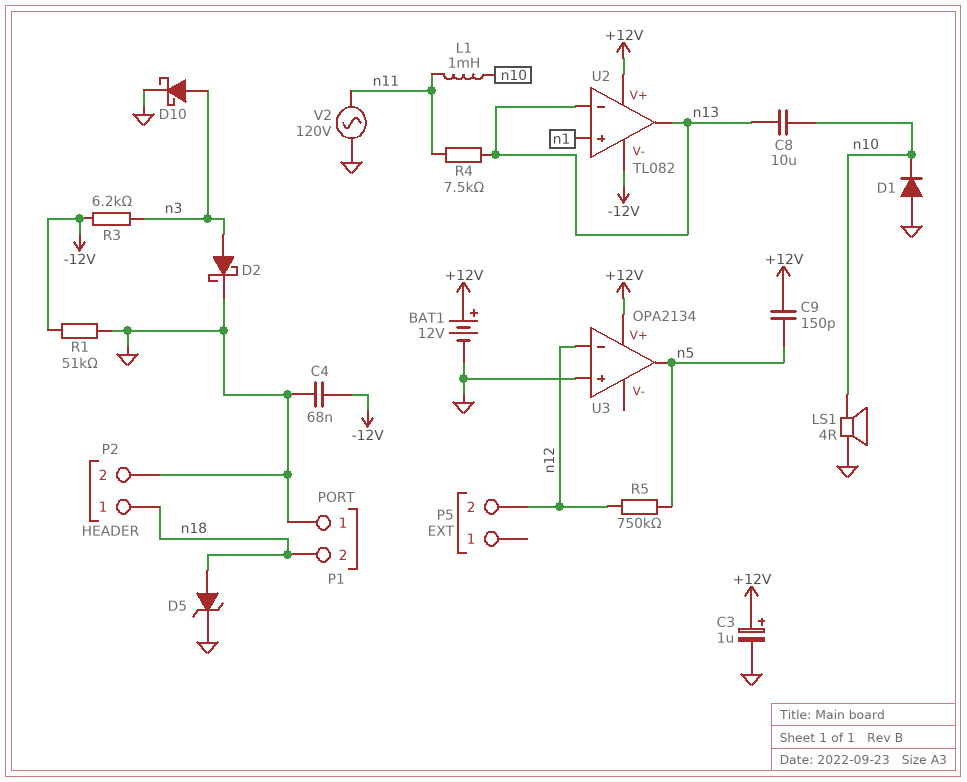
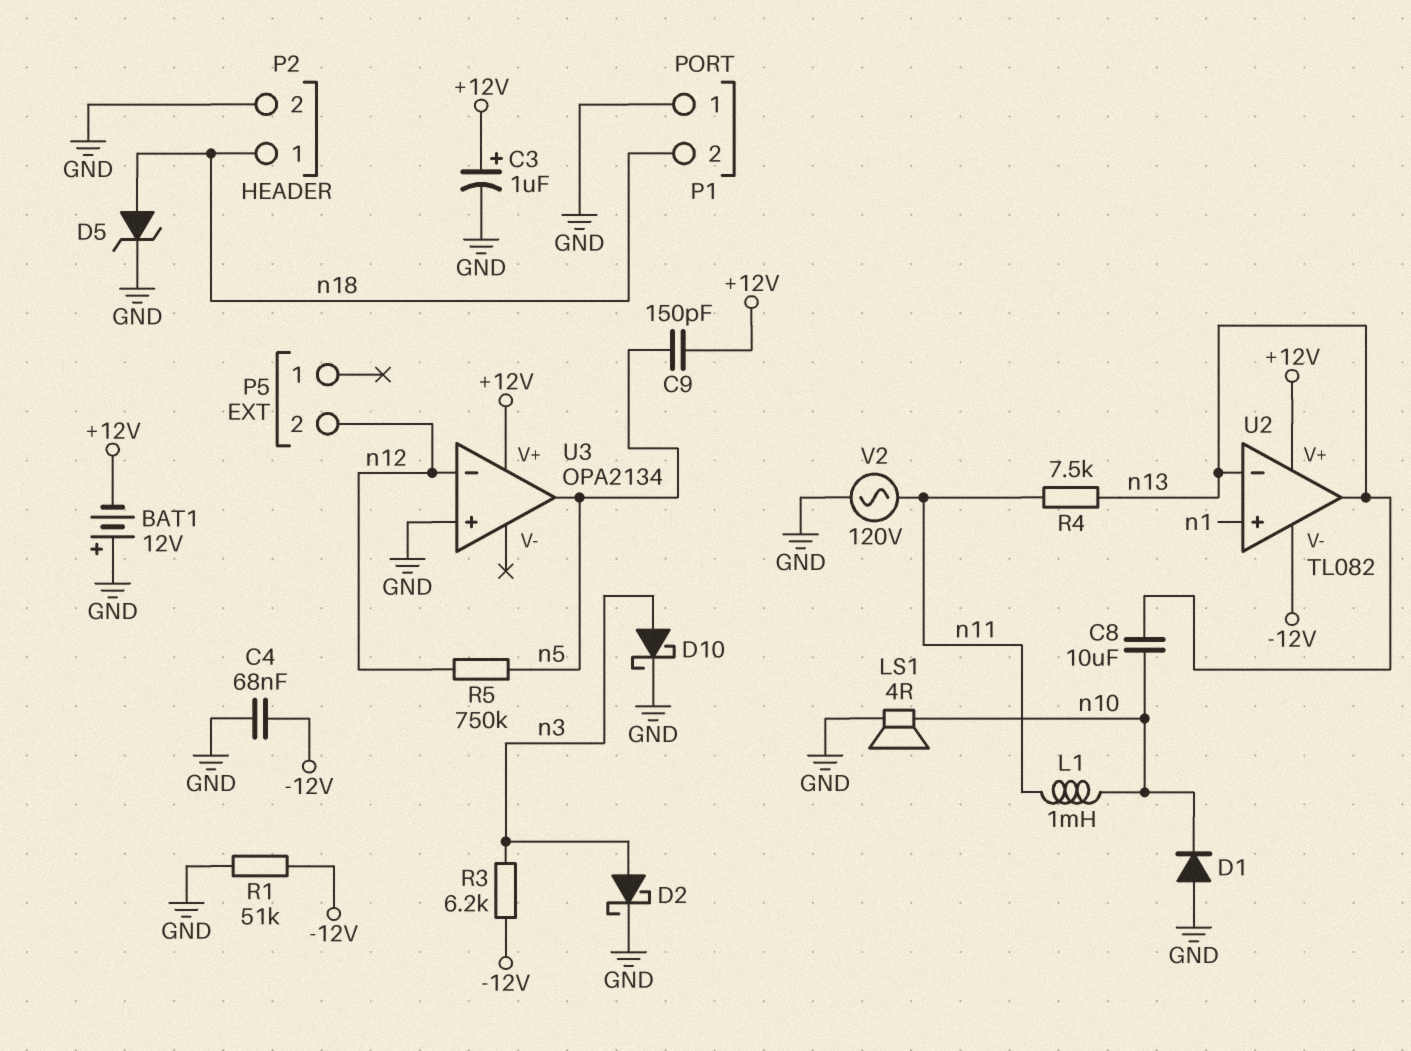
BAT1: 12V (plus +12V, minus GND) -> 12V (plus GND, minus +12V)

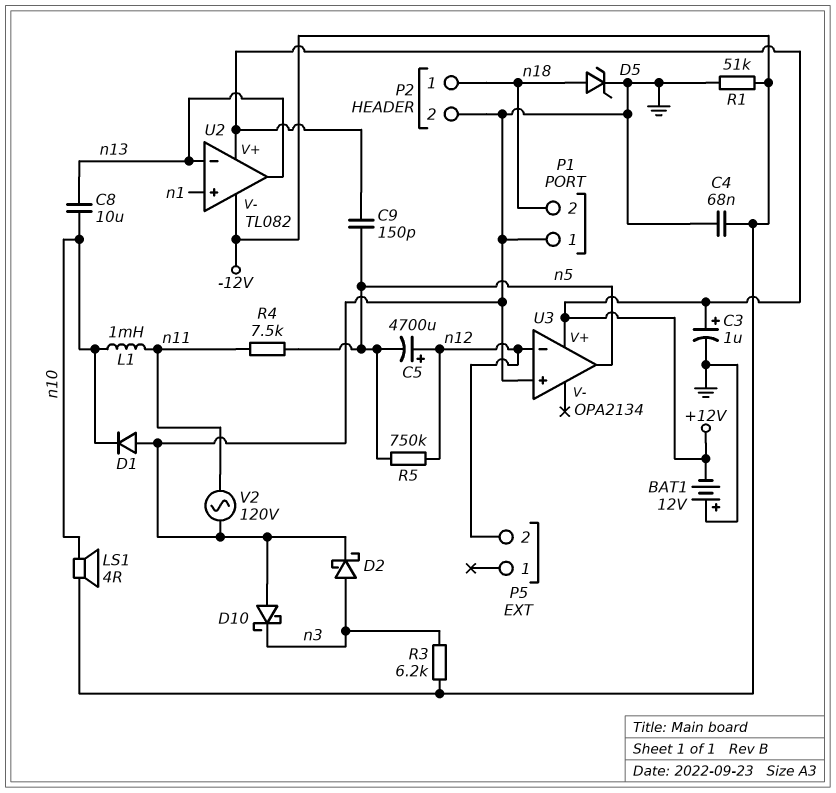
C5: none -> 4700uF (plus n12, minus n5)
D10: schottky (A n3, K GND) -> schottky (A GND, K n3)
LS1: speaker 4R (GND, n10) -> speaker 4R (-12V, n10)
R4: 7.5k (n11, n13) -> 7.5k (n5, n11)

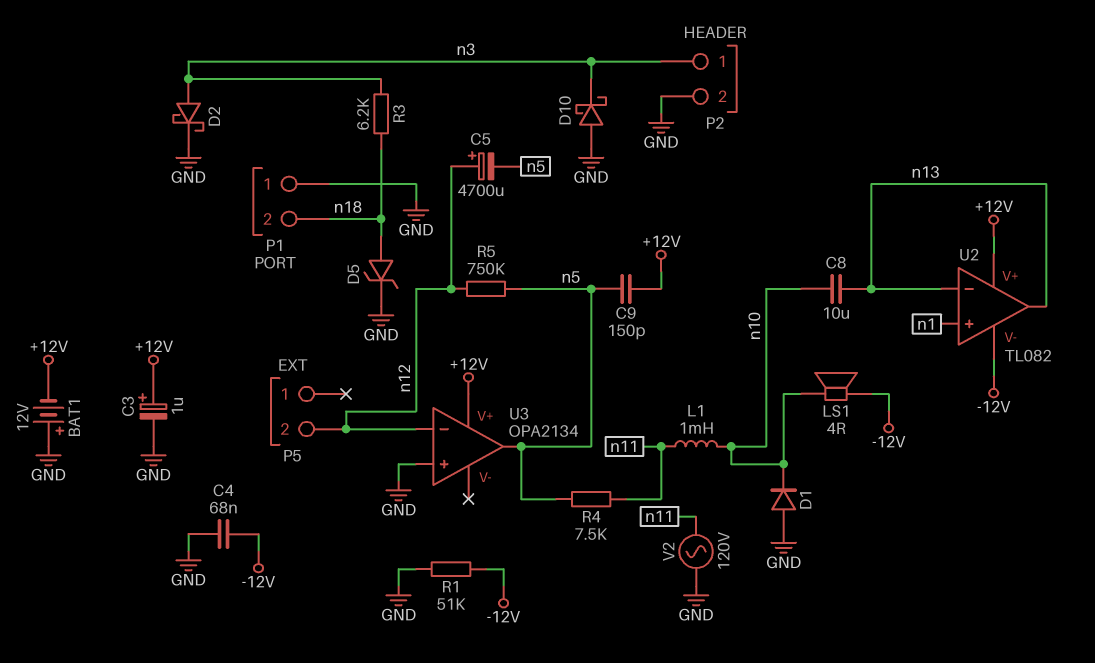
P2 pin 1: n18 -> n3
R3: 6.2k (-12V, n3) -> 6.2k (n3, n18)

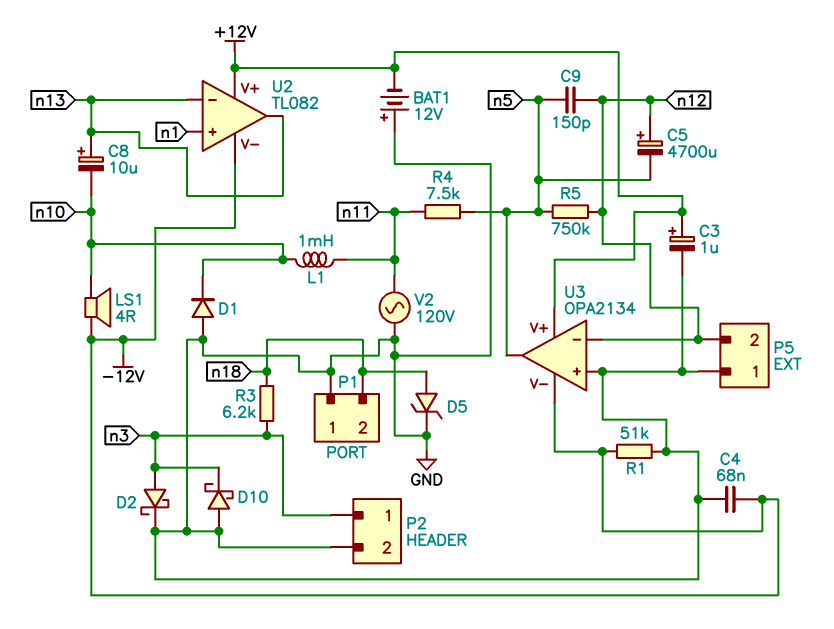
C8: 10uF (n10, n13) -> 10uF (plus n13, minus n10)
C9: 150pF (+12V, n5) -> 150pF (n5, n12)
P5 pin 1: none -> GND
U3 pin V-: none -> -12V

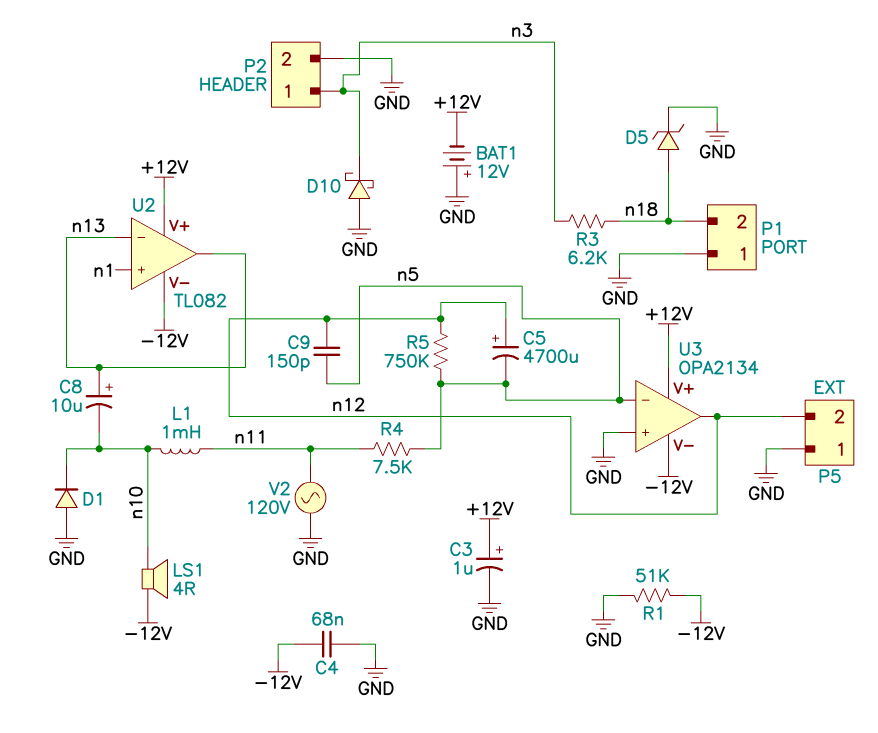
D2: schottky (A n3, K GND) -> none
U3 pin in-: n12 -> n5
U3 pin out: n5 -> n12

